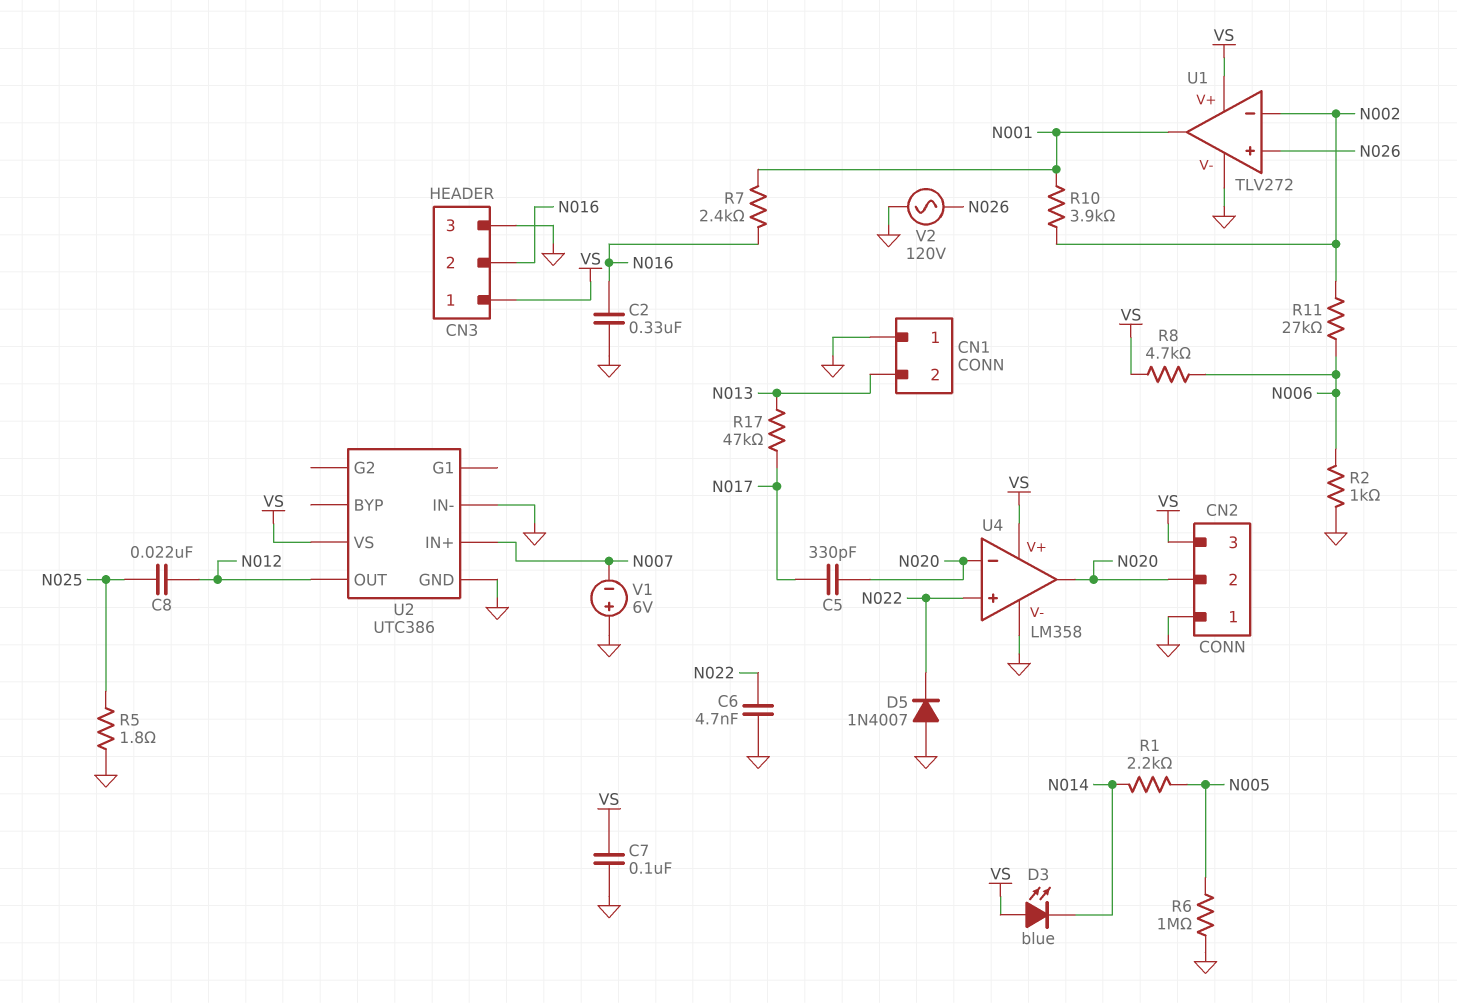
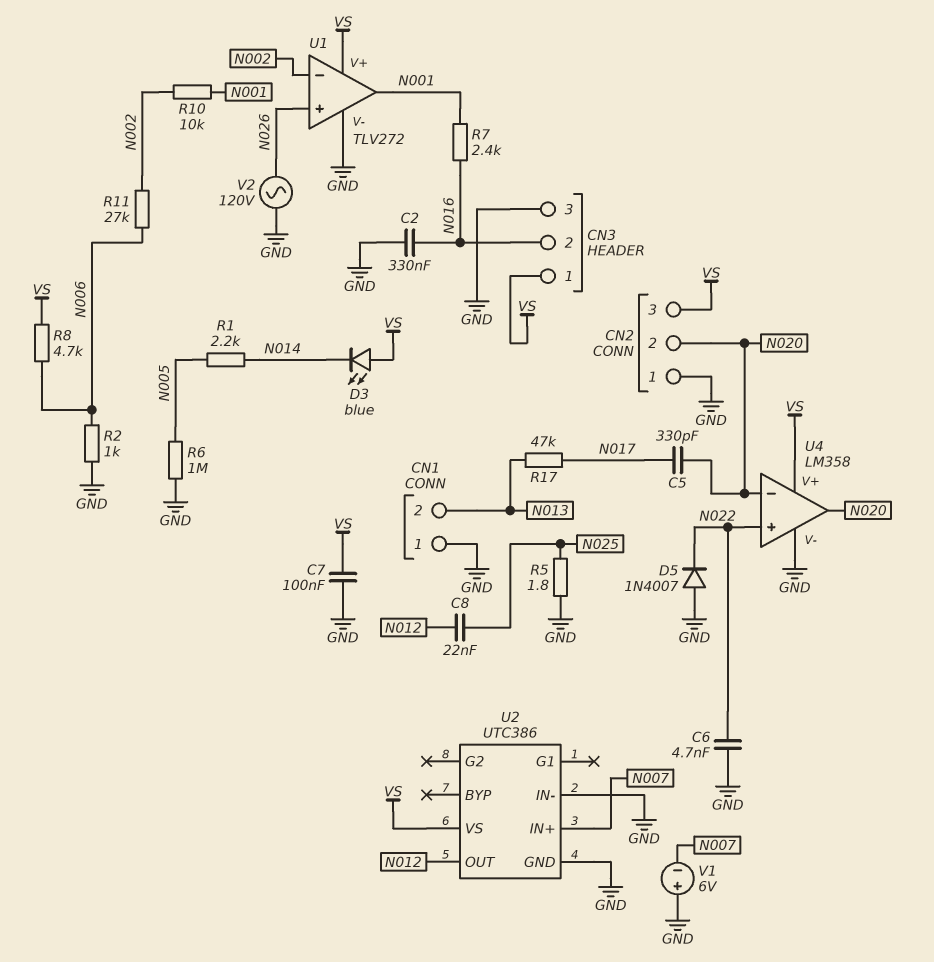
R10: 3.9k (N001, N002) -> 10k (N001, N002)

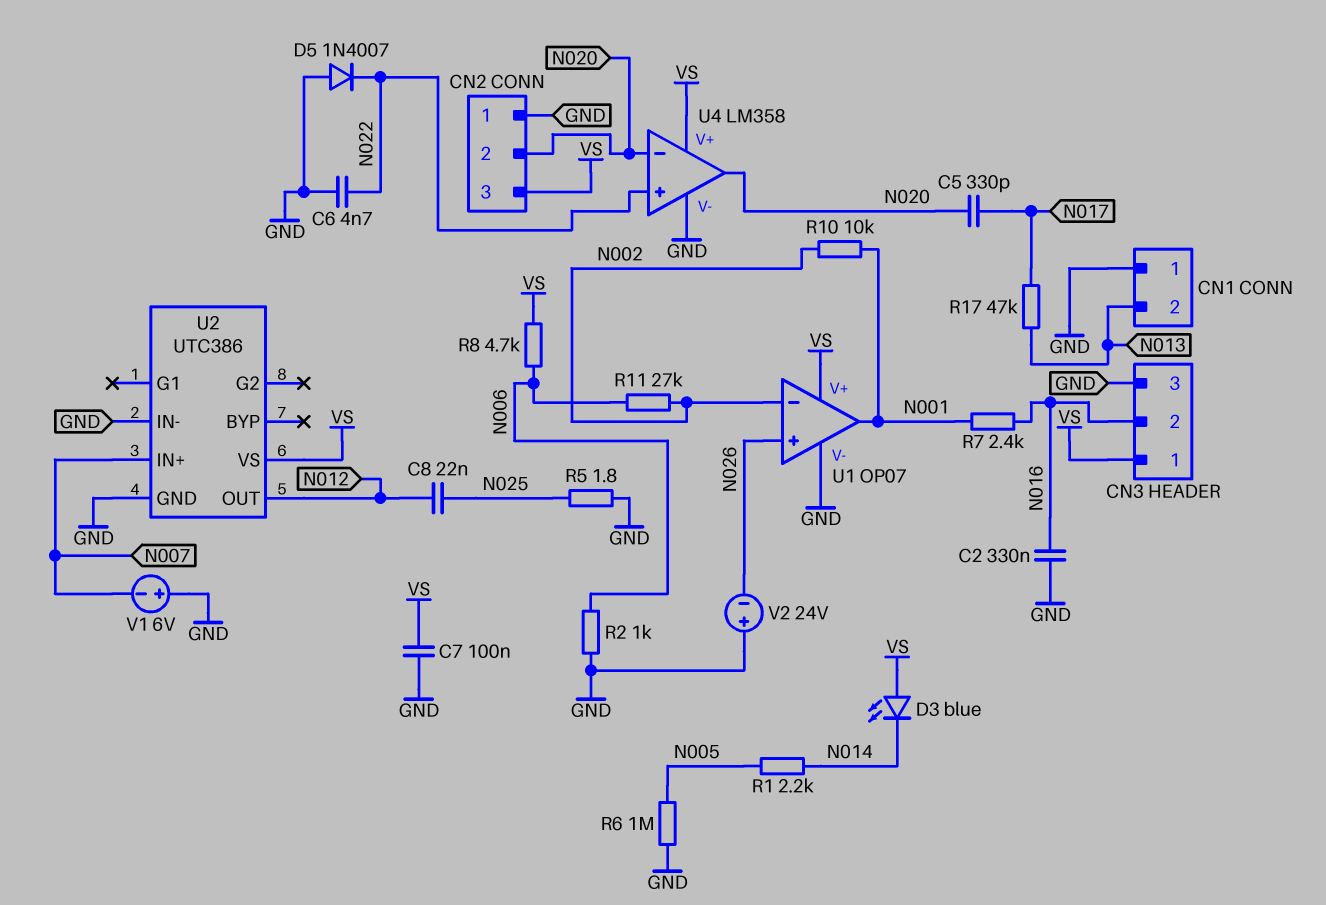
U1: TLV272 -> OP07
V2: AC 120V (GND, N026) -> 24V (plus GND, minus N026)

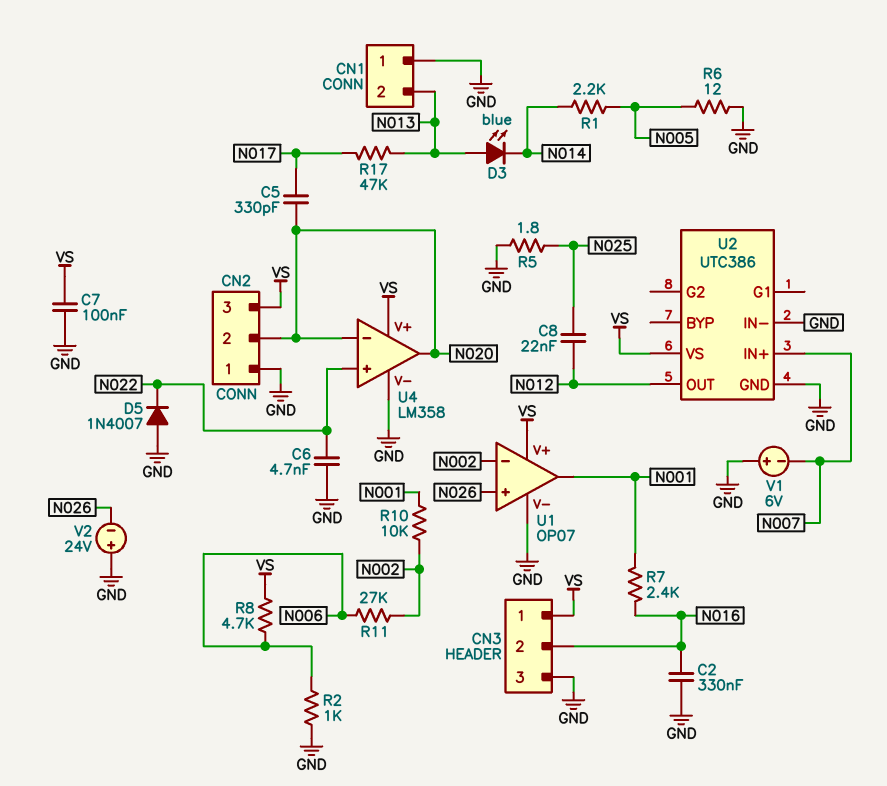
D3: LED blue (A VS, K N014) -> LED blue (A N013, K N014)
R6: 1M (GND, N005) -> 12 (GND, N005)

